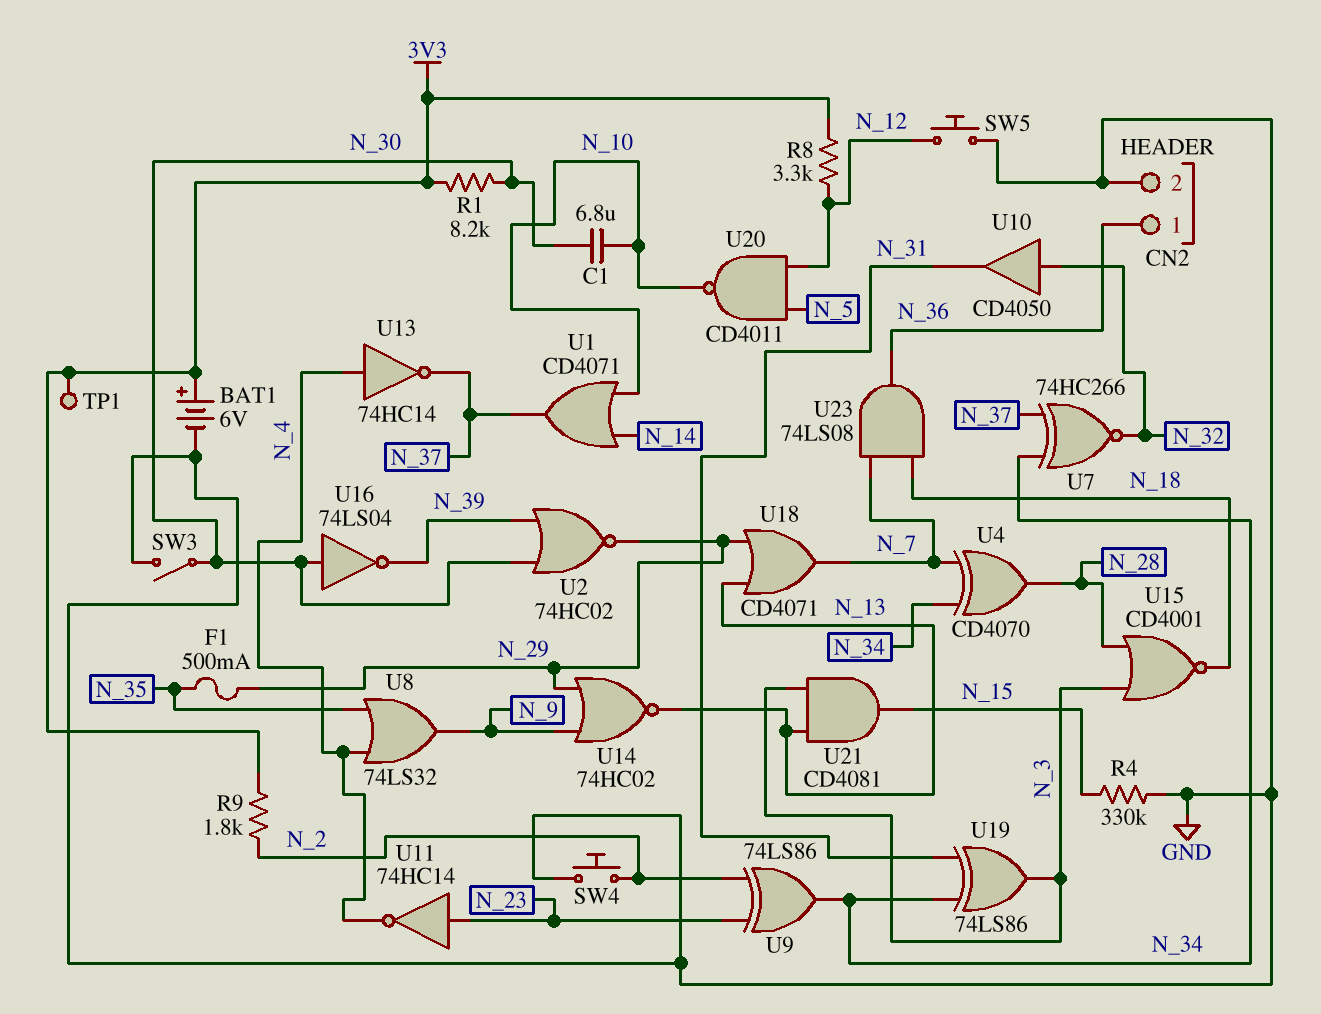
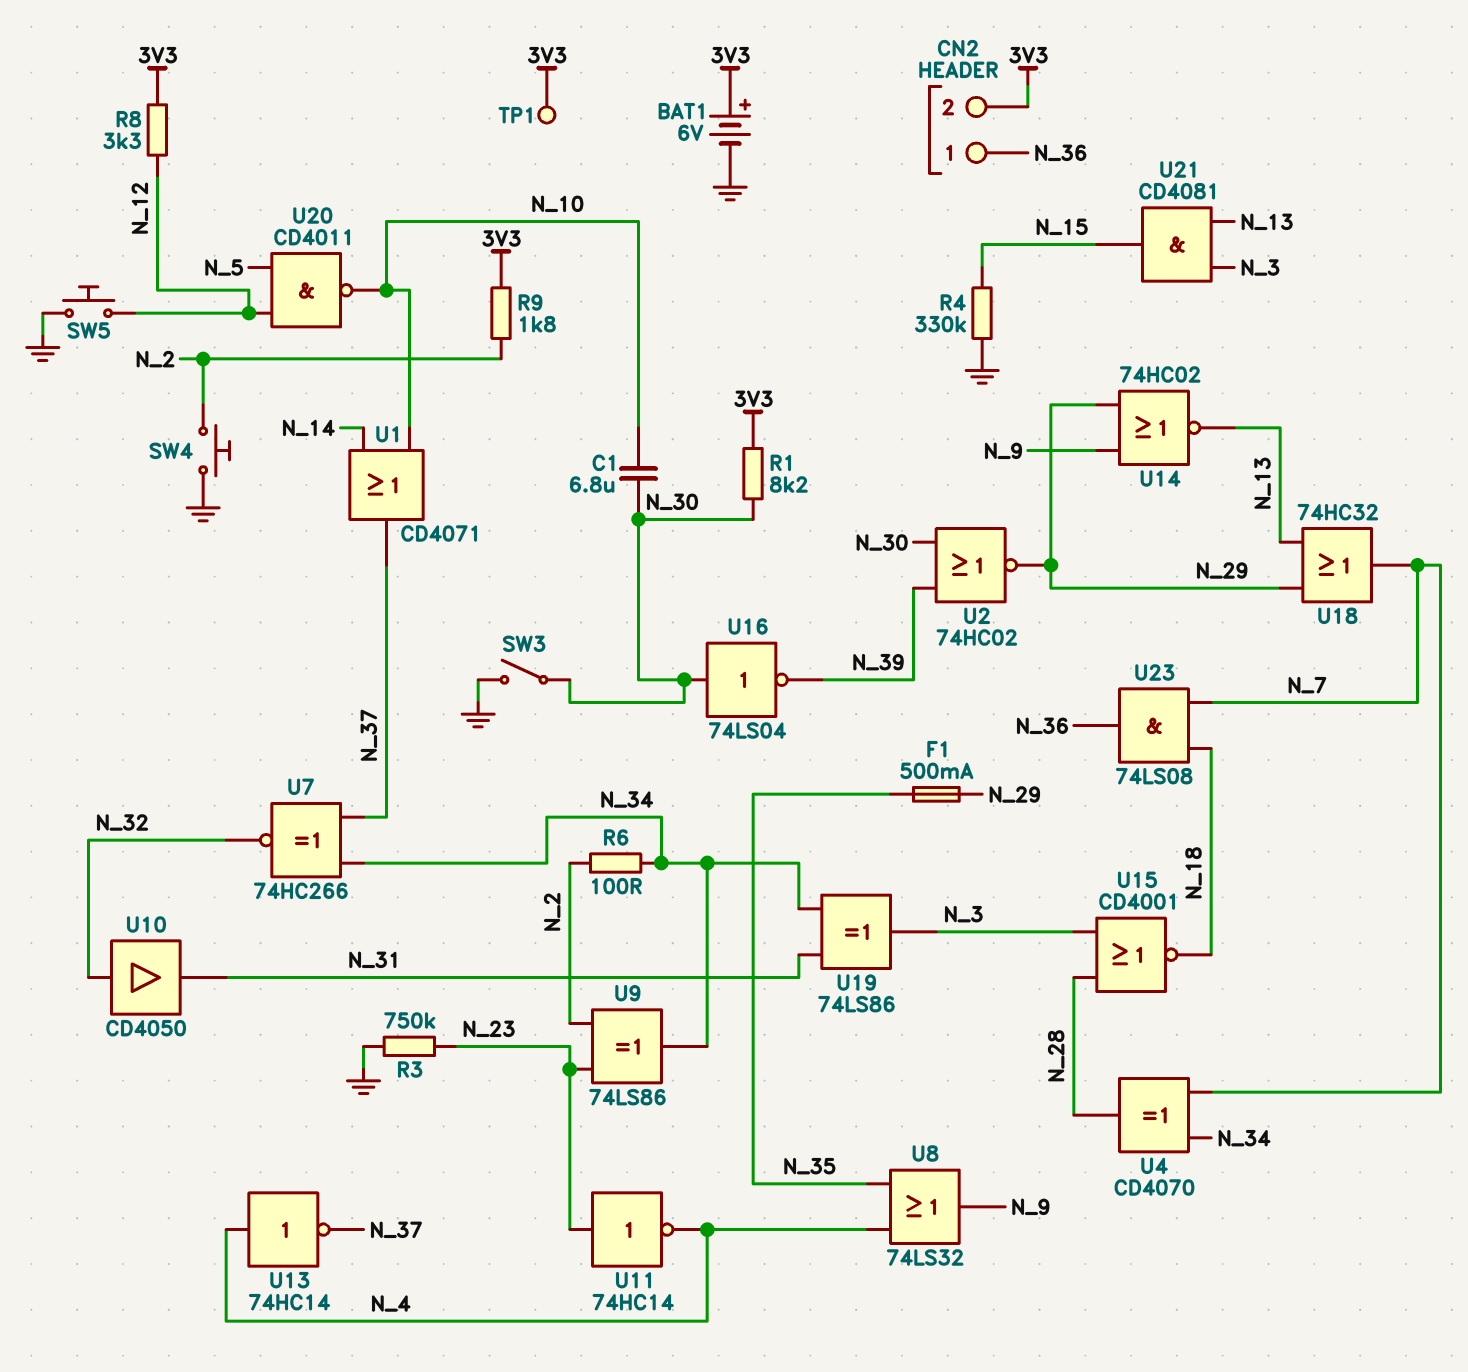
CN2 pin 2: GND -> 3V3
R3: none -> 750k (GND, N_23)
R6: none -> 100 (N_2, N_34)
U18: OR CD4071 (in N_13, in N_29, out N_7) -> OR 74HC32 (in N_13, in N_29, out N_7)

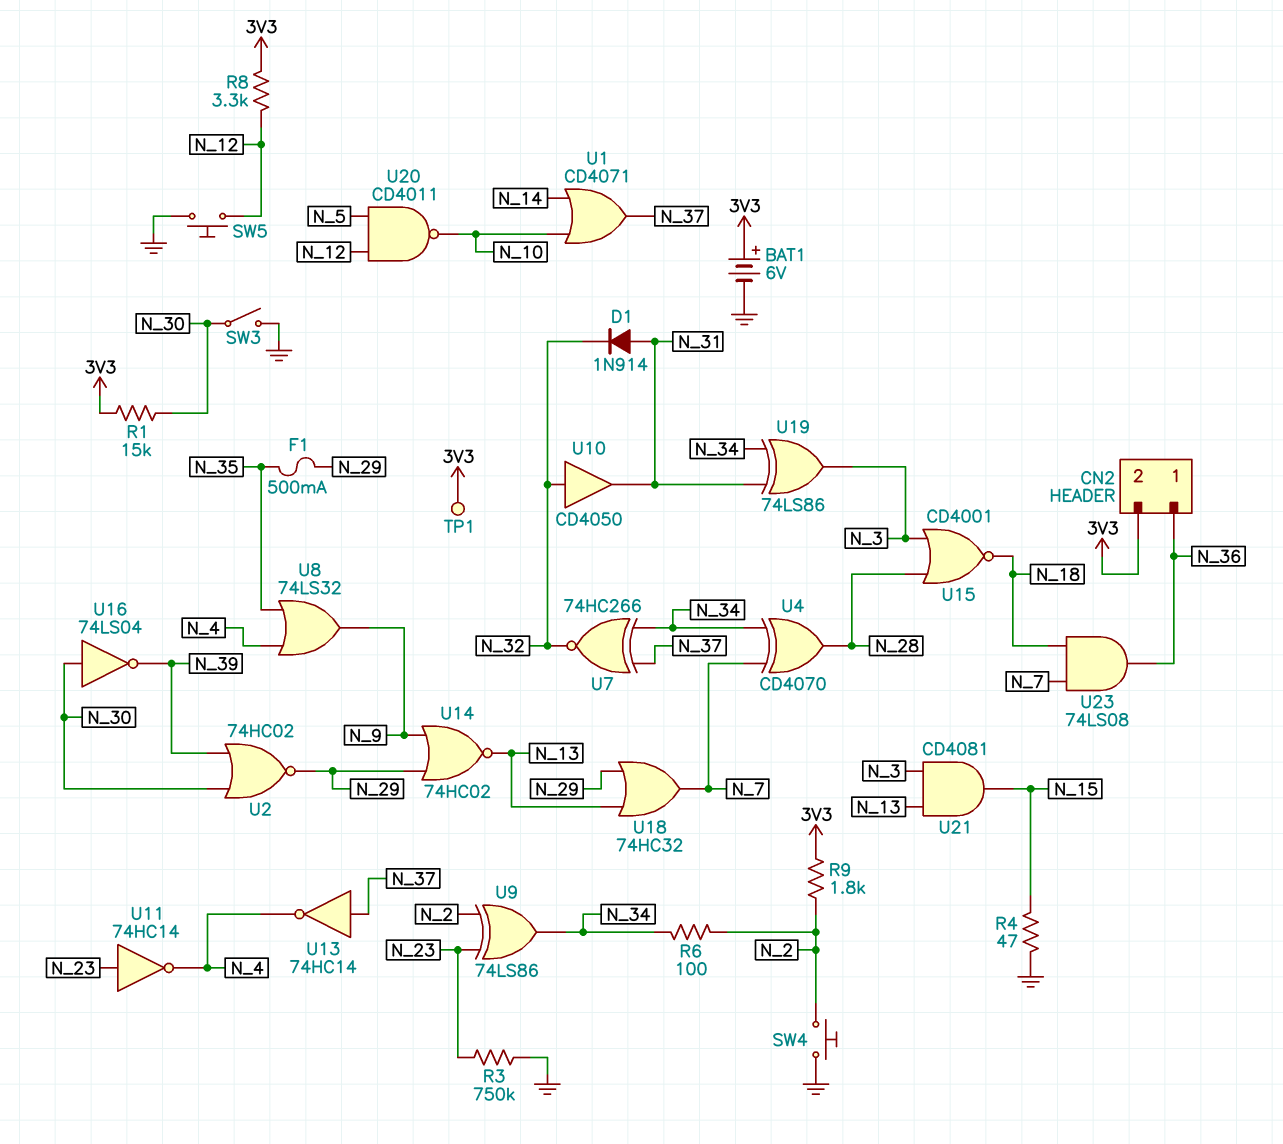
C1: 6.8uF (N_10, N_30) -> none
D1: none -> diode 1N914 (A N_31, K N_32)
R1: 8.2k (3V3, N_30) -> 15k (3V3, N_30)
R4: 330k (GND, N_15) -> 47 (GND, N_15)
U13: NOT 74HC14 (in N_4, out N_37) -> NOT 74HC14 (in N_37, out N_4)

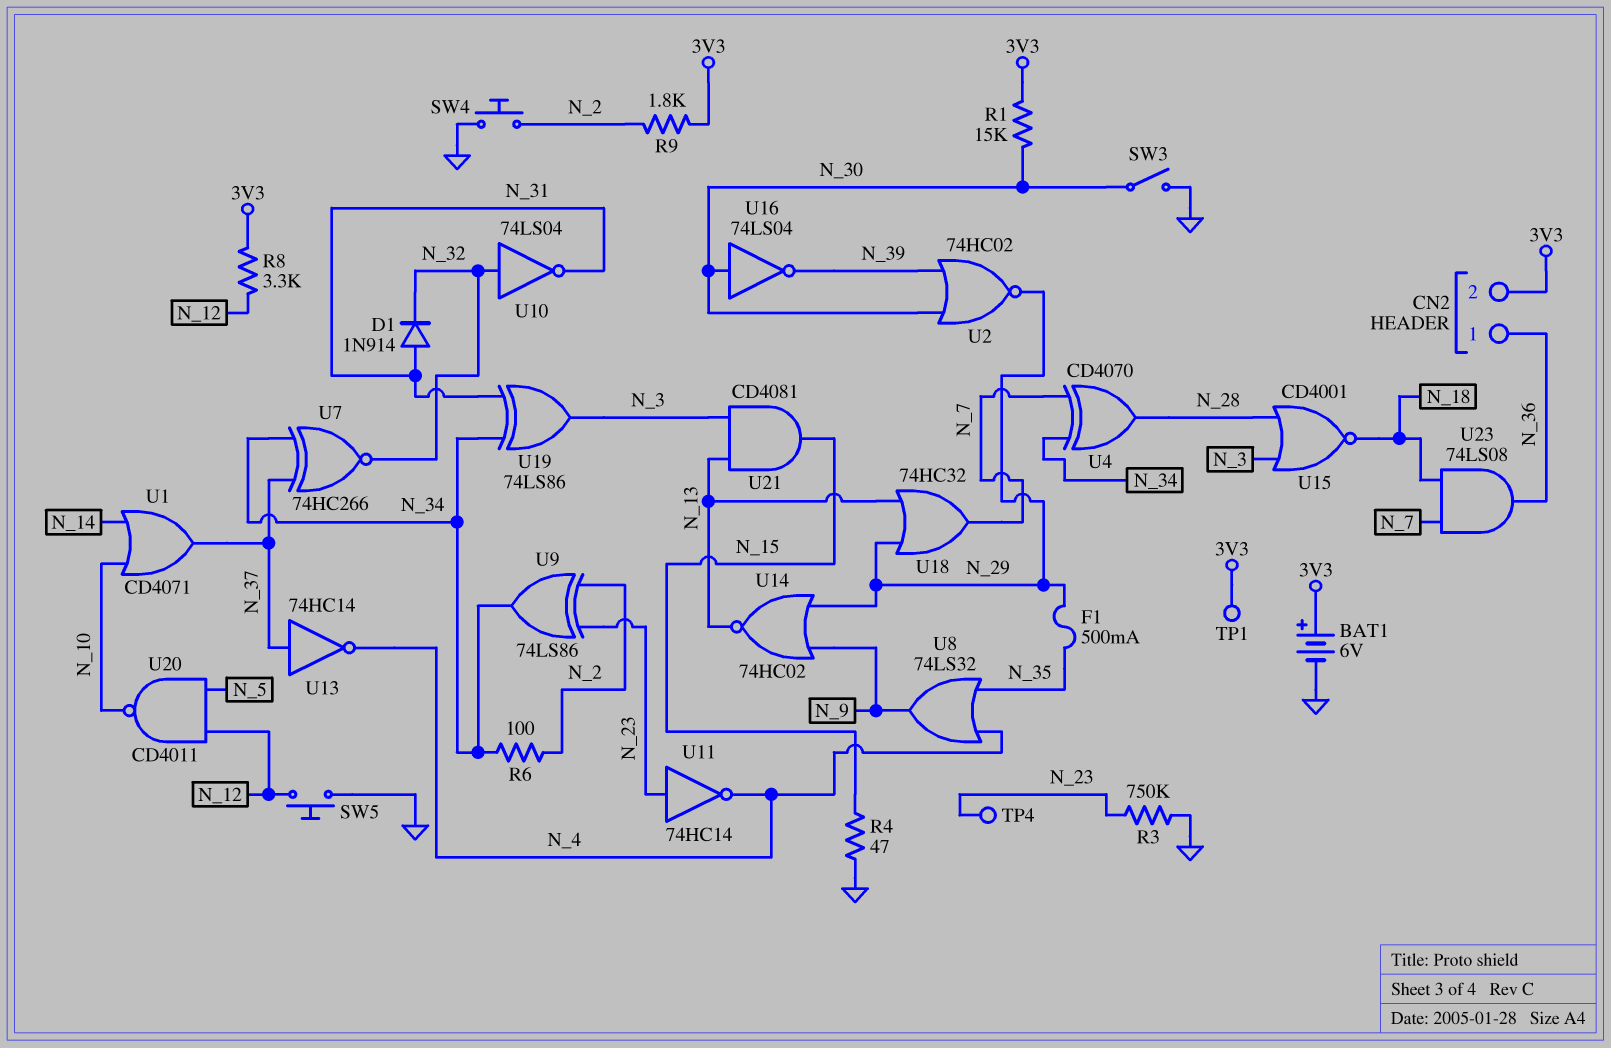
TP4: none -> test point (N_23)
U10: buffer CD4050 (in N_32, out N_31) -> NOT 74LS04 (in N_32, out N_31)

